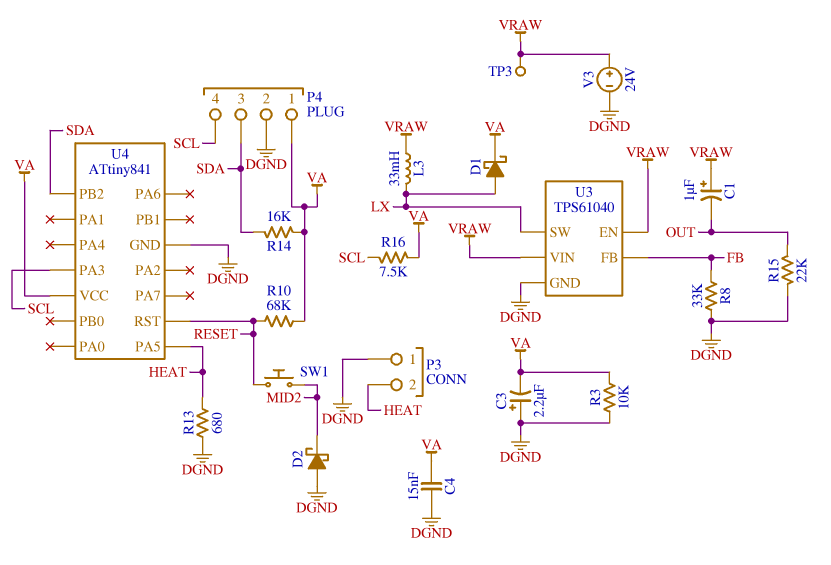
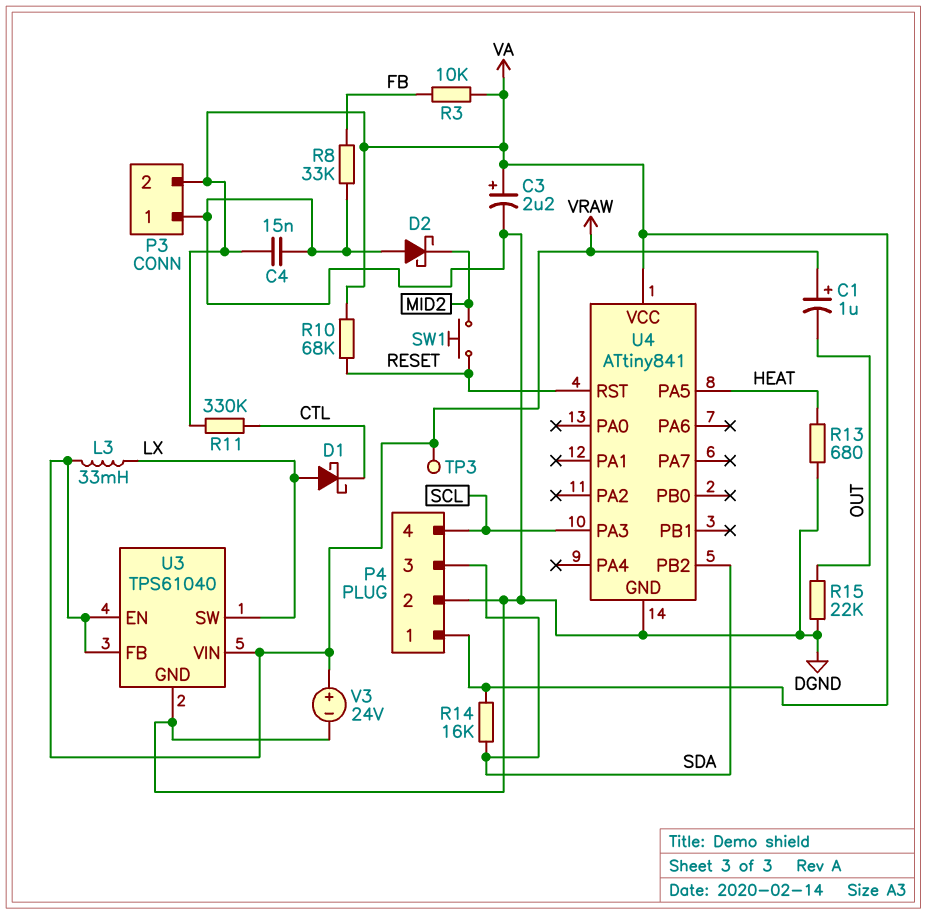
C3: 2.2uF (plus DGND, minus VA) -> 2.2uF (plus VA, minus DGND)
D1: schottky (A LX, K VA) -> schottky (A LX, K CTL)
P3 pin 2: HEAT -> VA
R3: 10k (DGND, VA) -> 10k (FB, VA)
R11: none -> 330k (CTL, VA)
R16: 7.5k (SCL, VA) -> none
U3 pin FB: FB -> VRAW

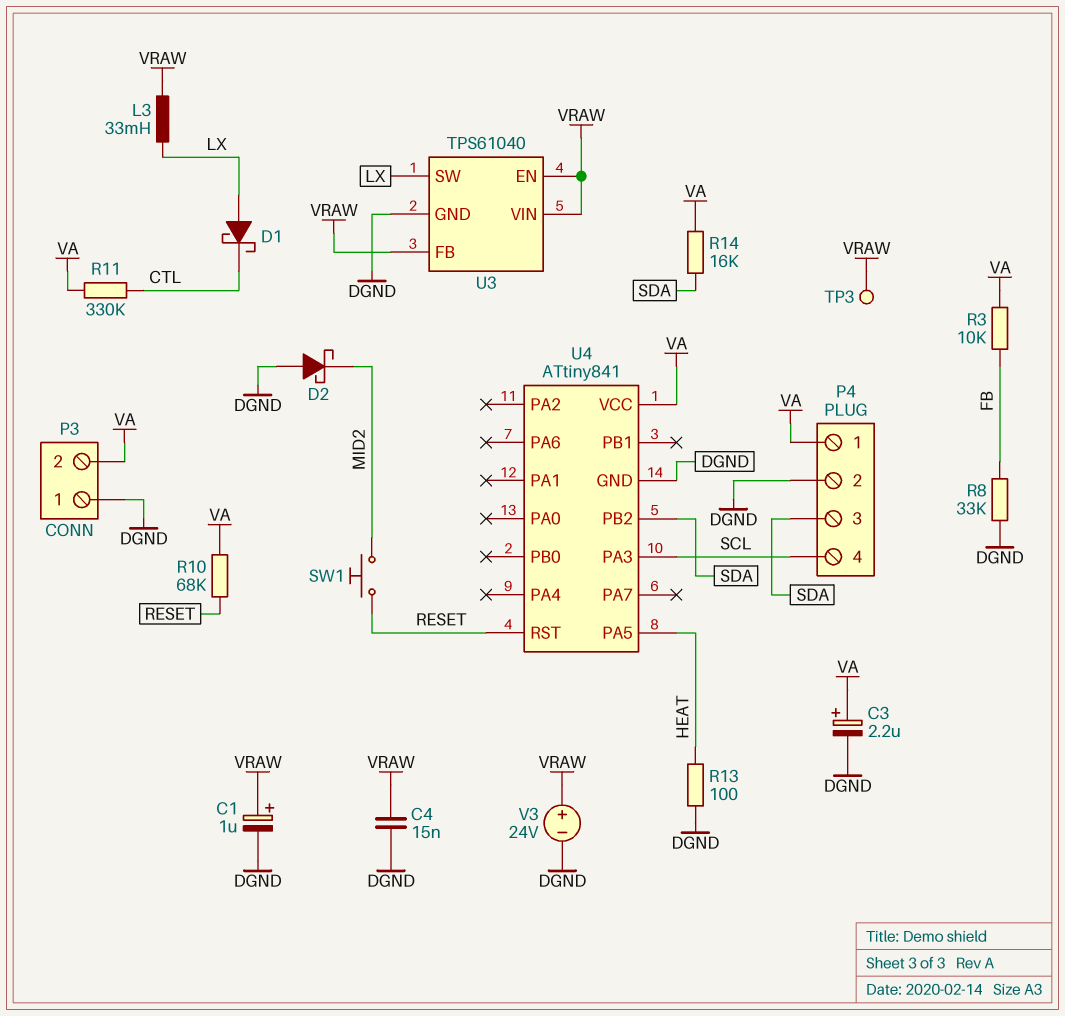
C1: 1uF (plus VRAW, minus OUT) -> 1uF (plus VRAW, minus DGND)
C4: 15nF (DGND, VA) -> 15nF (DGND, VRAW)
R13: 680 (DGND, HEAT) -> 100 (DGND, HEAT)
R15: 22k (DGND, OUT) -> none

